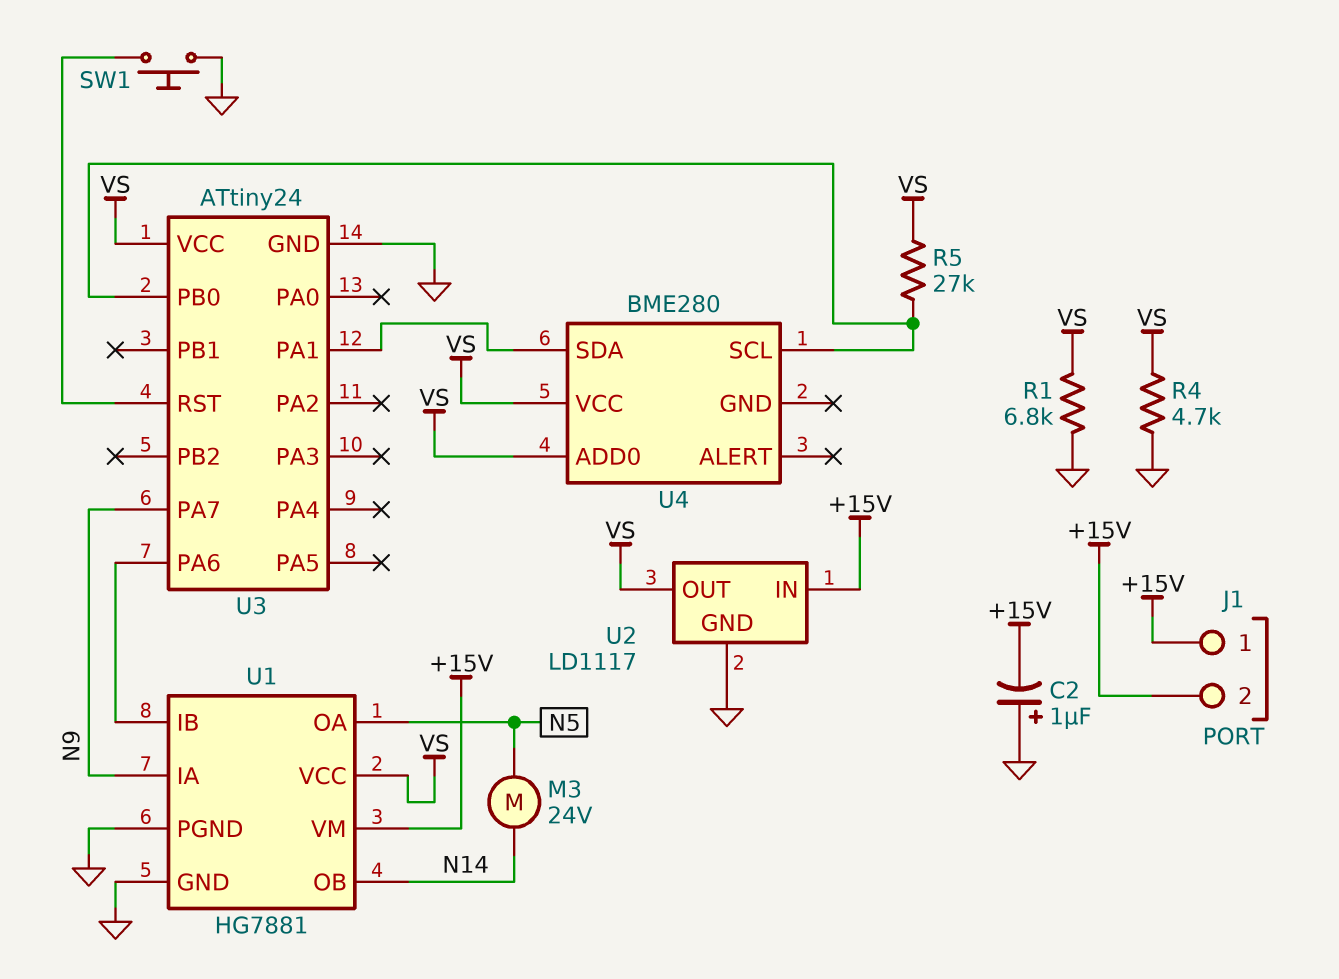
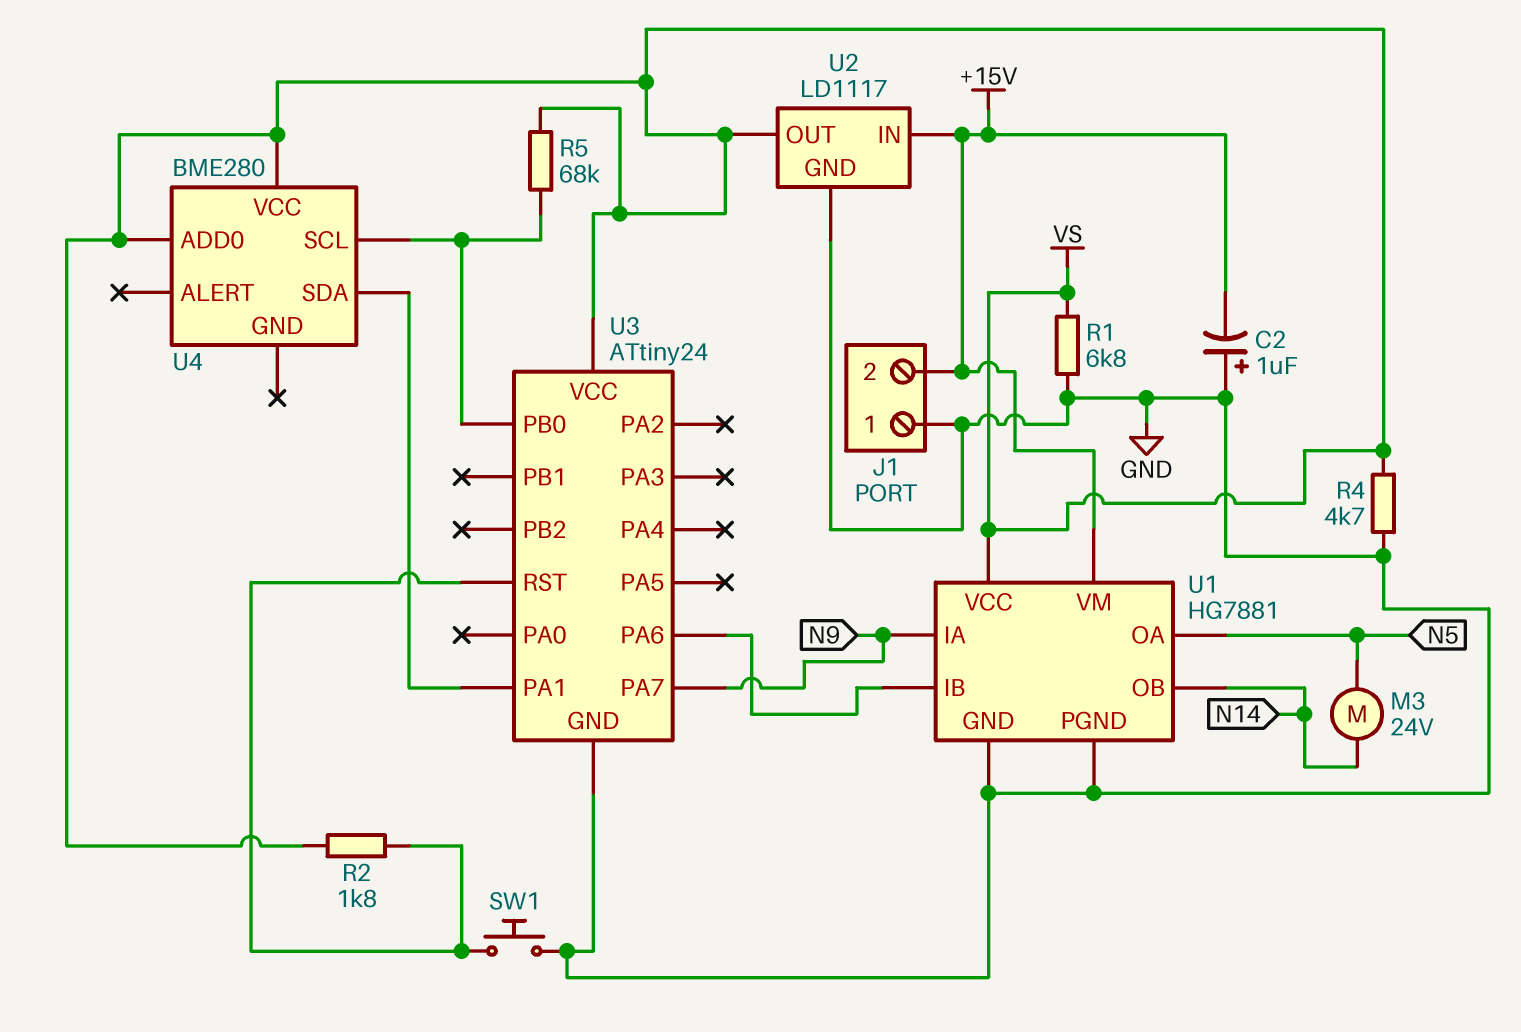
J1 pin 1: +15V -> GND
R2: none -> 1.8k (U3/RST, VS)
R5: 27k (U3/PB0, VS) -> 68k (U3/PB0, VS)

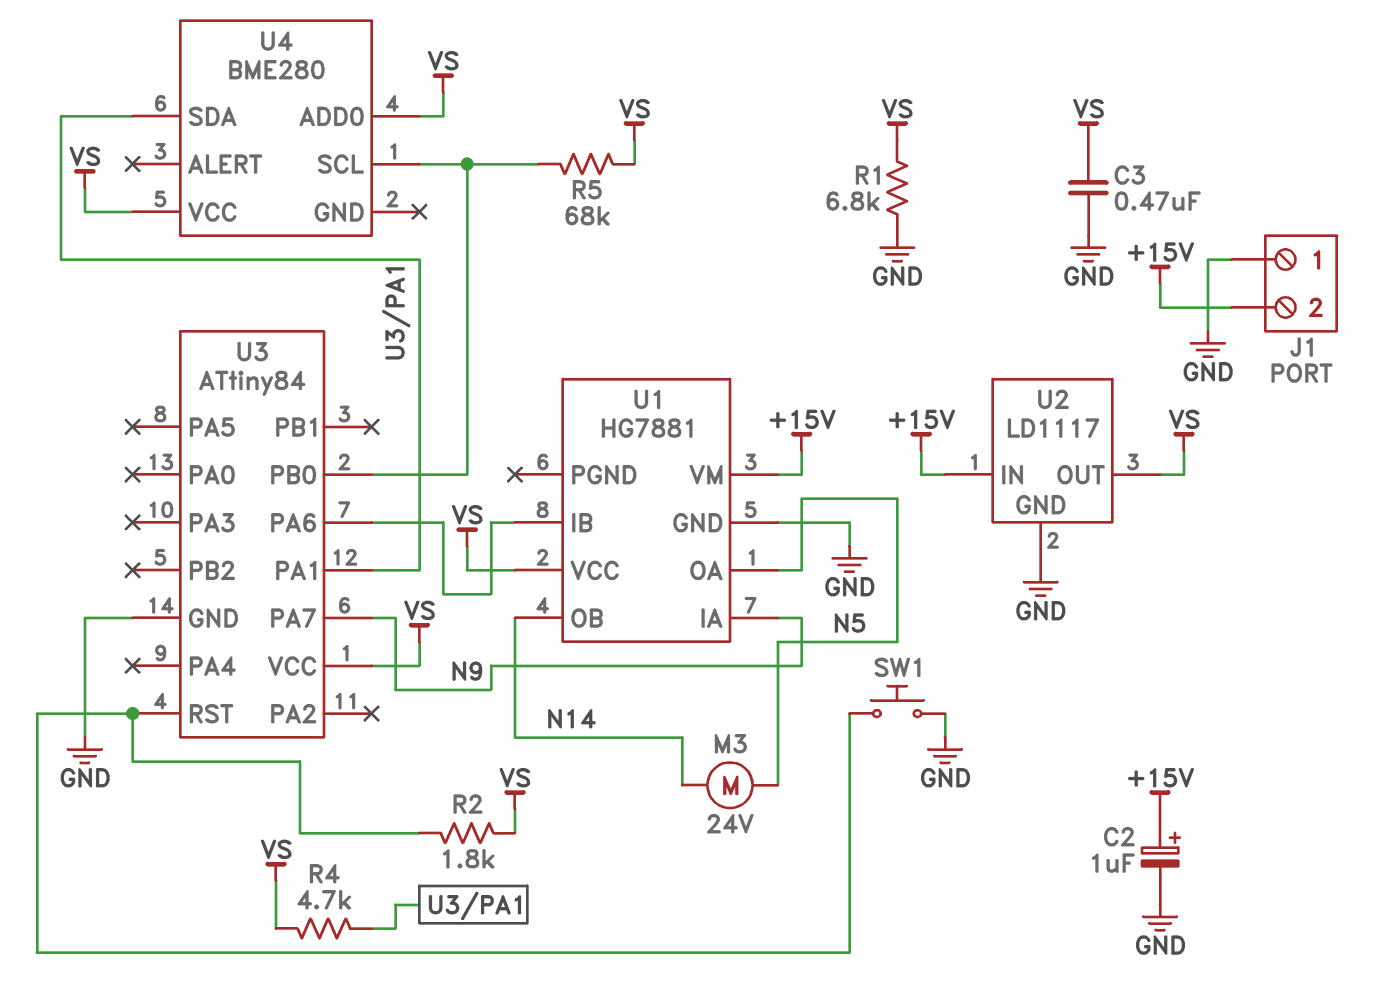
C2: 1uF (plus GND, minus +15V) -> 1uF (plus +15V, minus GND)
C3: none -> 470nF (GND, VS)
R4: 4.7k (GND, VS) -> 4.7k (U3/PA1, VS)
U1 pin PGND: GND -> none
U3: ATtiny24 -> ATtiny84

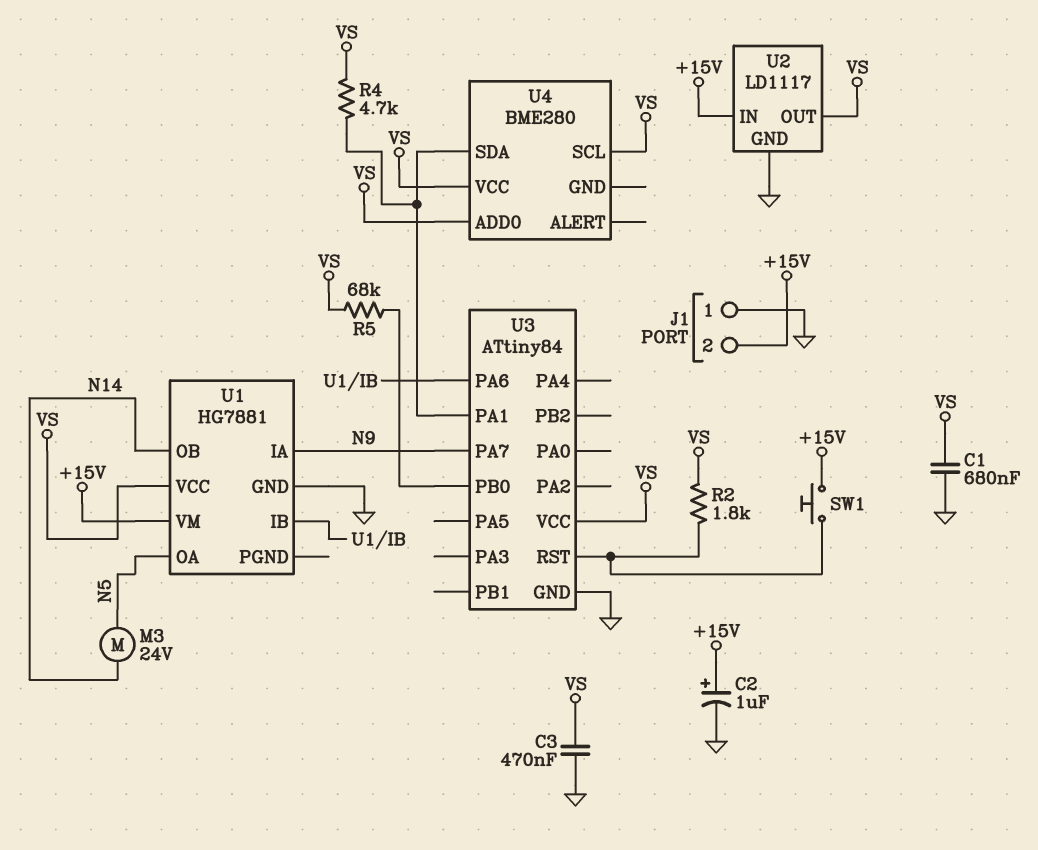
C1: none -> 680nF (GND, VS)
R1: 6.8k (GND, VS) -> none
SW1: button (GND, U3/RST) -> button (+15V, U3/RST)
U4 pin SCL: U3/PB0 -> VS

